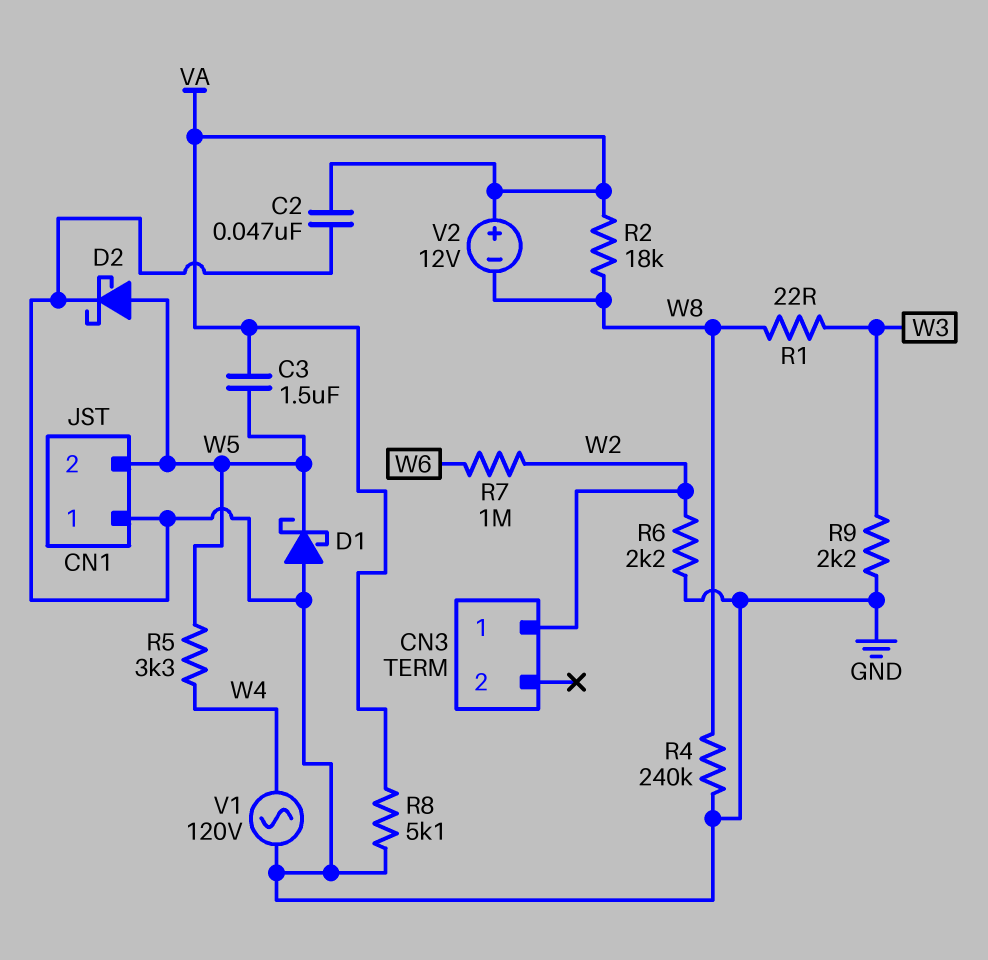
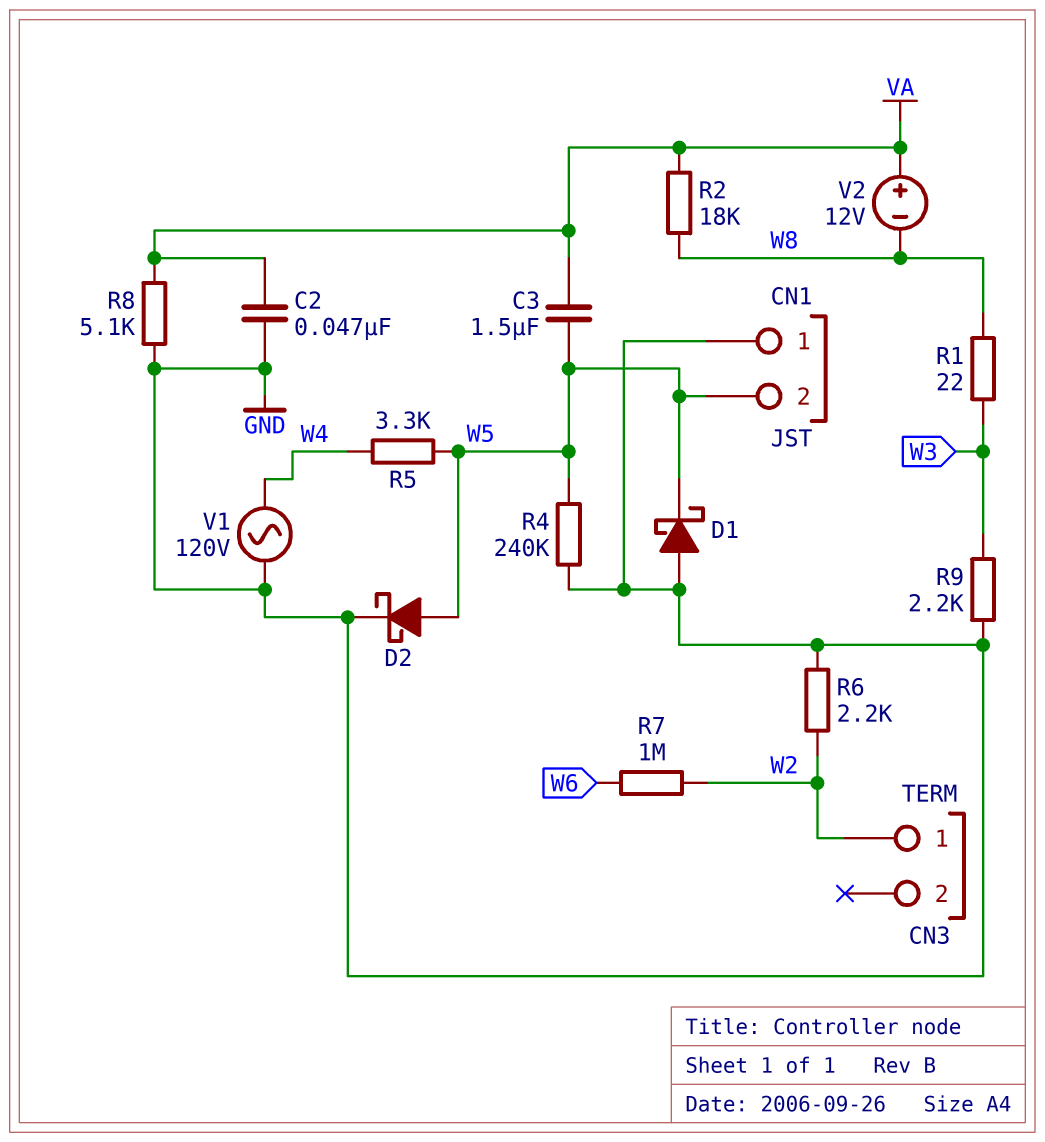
R4: 240k (GND, W8) -> 240k (GND, W5)

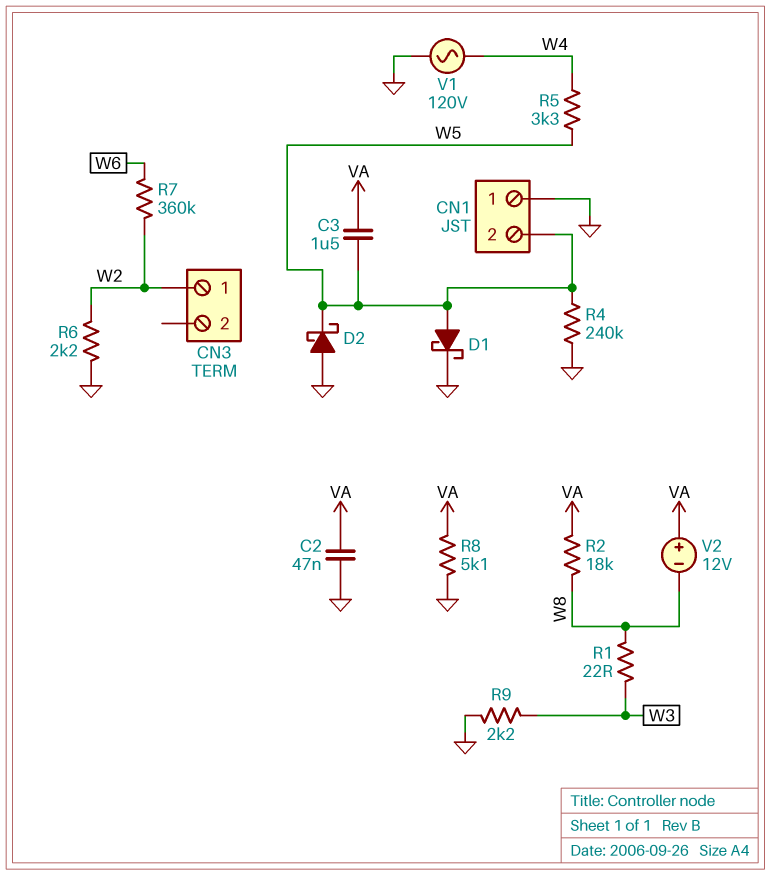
D1: schottky (A GND, K W5) -> schottky (A W5, K GND)
D2: schottky (A W5, K GND) -> schottky (A GND, K W5)
R7: 1M (W2, W6) -> 360k (W2, W6)

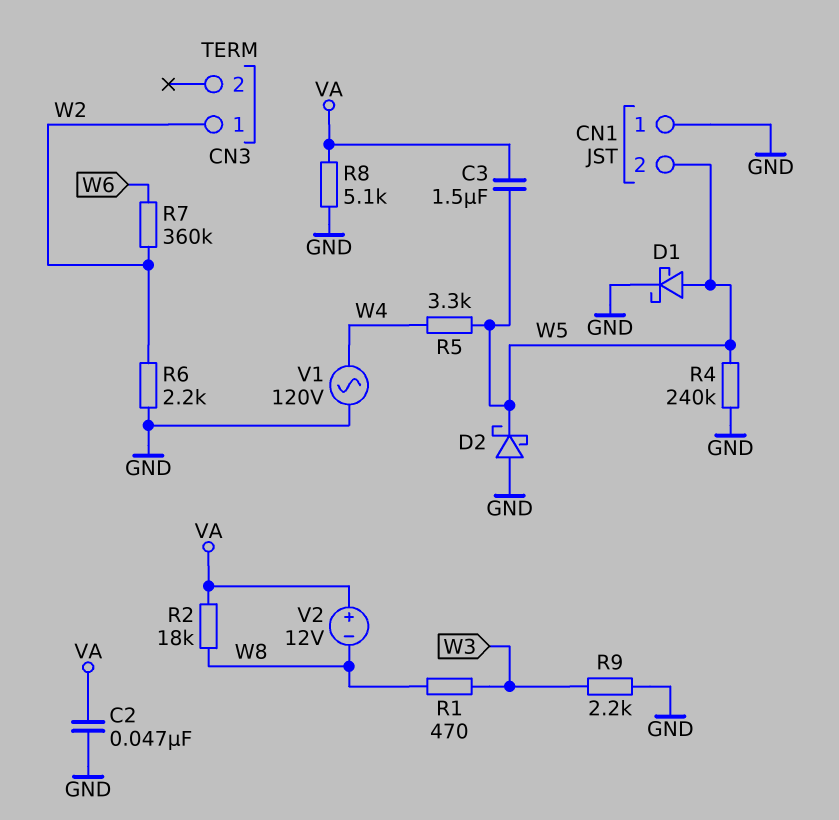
R1: 22 (W3, W8) -> 470 (W3, W8)

